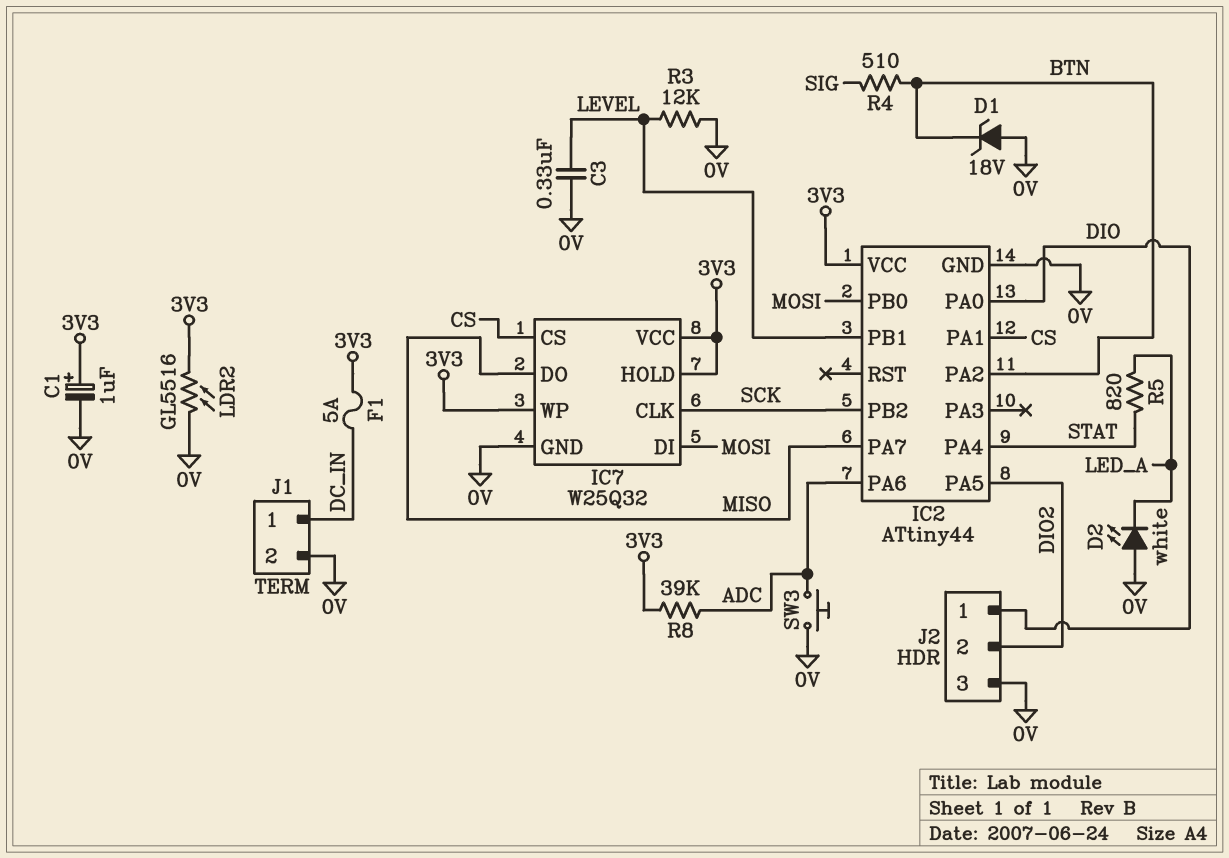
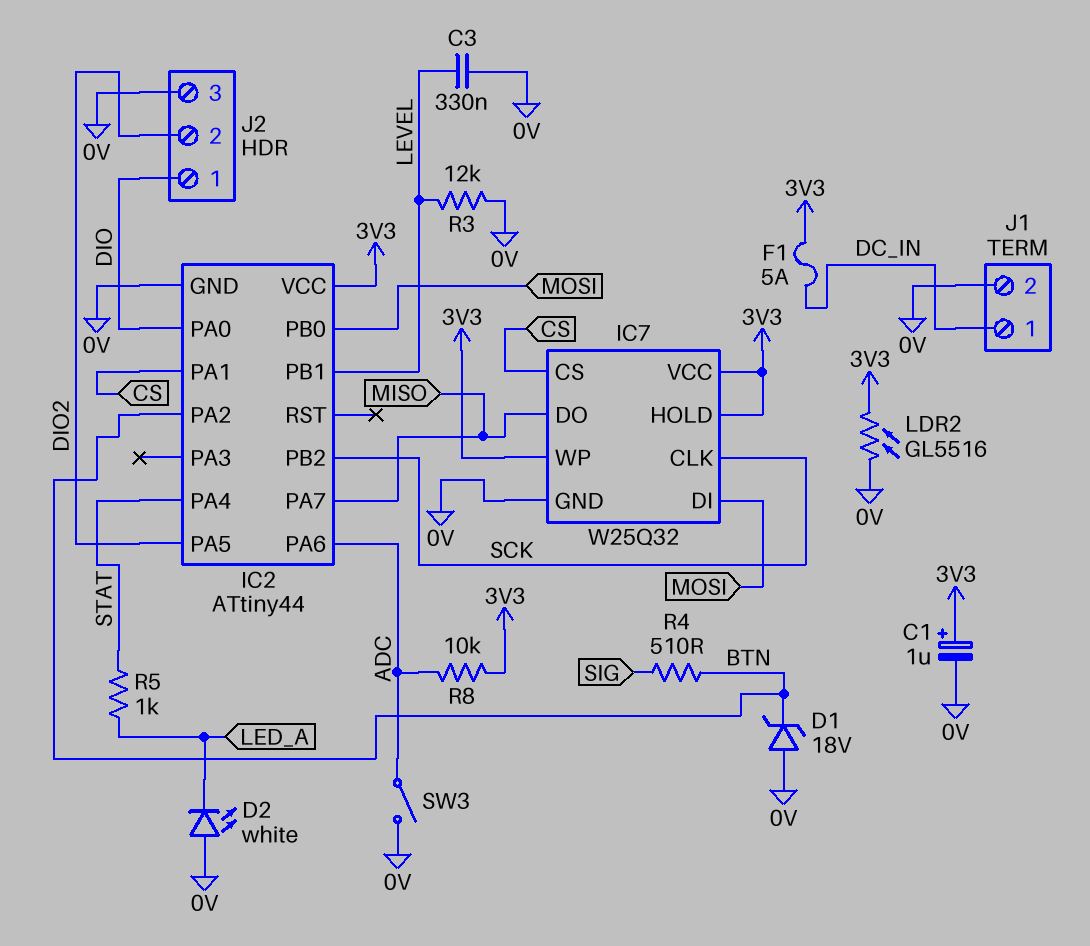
R5: 820 (LED_A, STAT) -> 1k (LED_A, STAT)
R8: 39k (3V3, ADC) -> 10k (3V3, ADC)
SW3: button (0V, ADC) -> switch (0V, ADC)

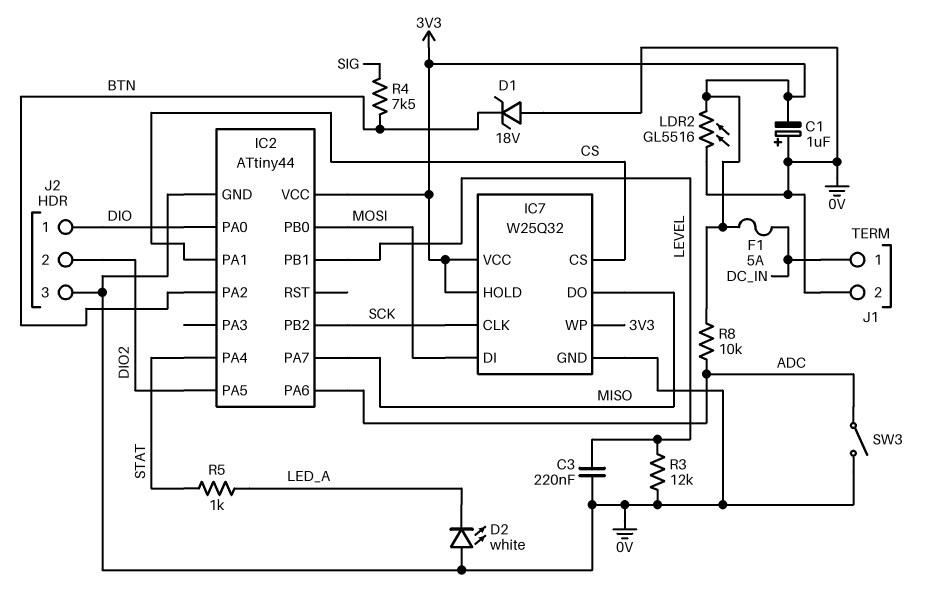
C1: 1uF (plus 3V3, minus 0V) -> 1uF (plus 0V, minus 3V3)
C3: 330nF (0V, LEVEL) -> 220nF (0V, LEVEL)
R4: 510 (BTN, SIG) -> 7.5k (BTN, SIG)

